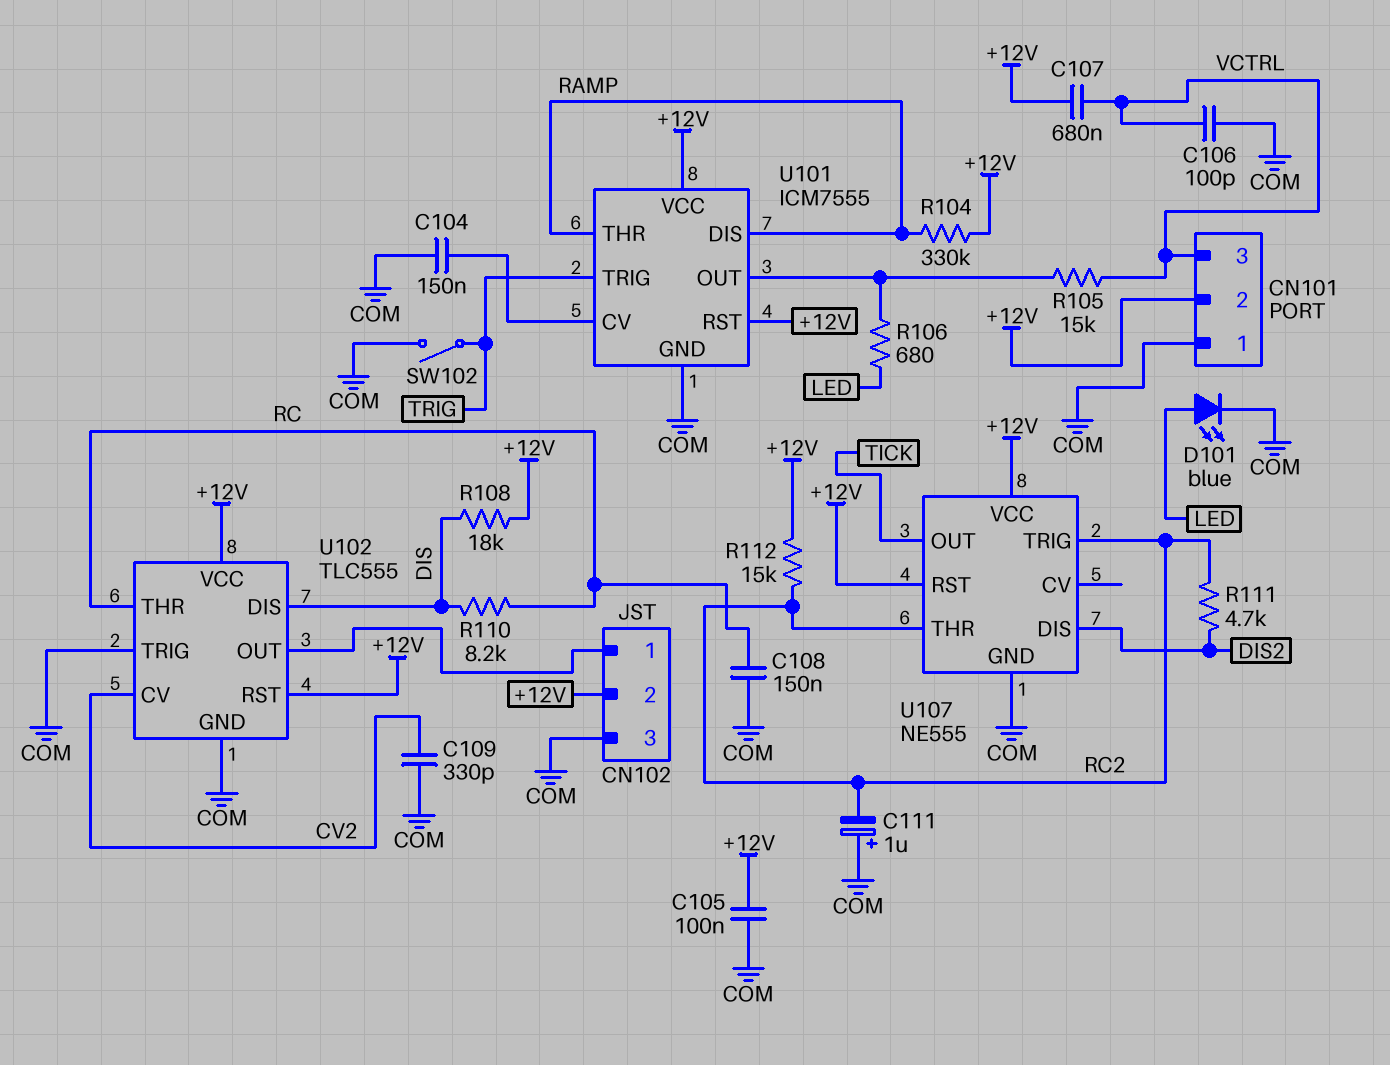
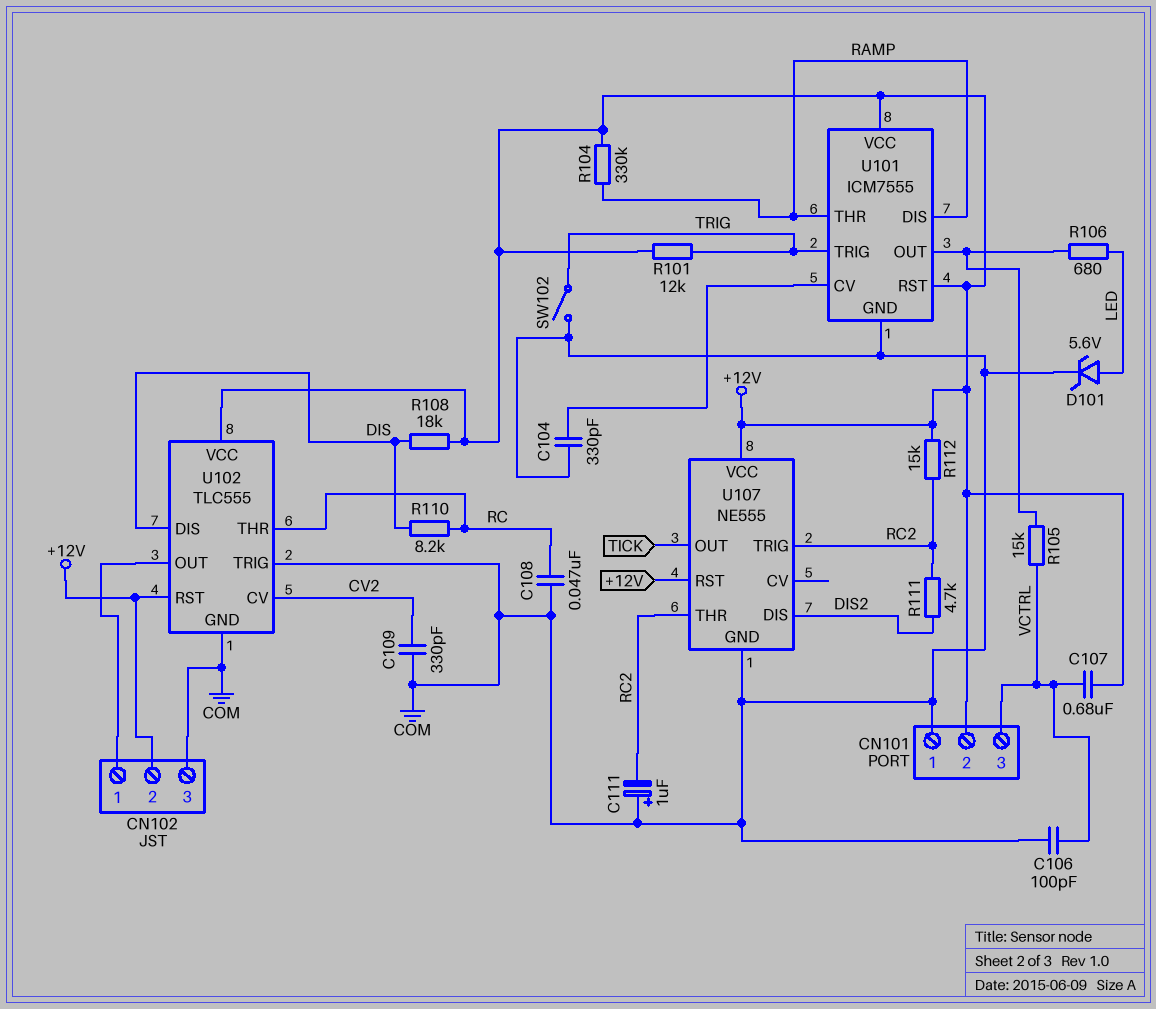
C104: 150nF (COM, U101/CV) -> 330pF (COM, U101/CV)
C105: 100nF (+12V, COM) -> none
C108: 150nF (COM, RC) -> 47nF (COM, RC)
D101: LED blue (A LED, K COM) -> zener 5.6V (A LED, K COM)
R101: none -> 12k (+12V, TRIG)

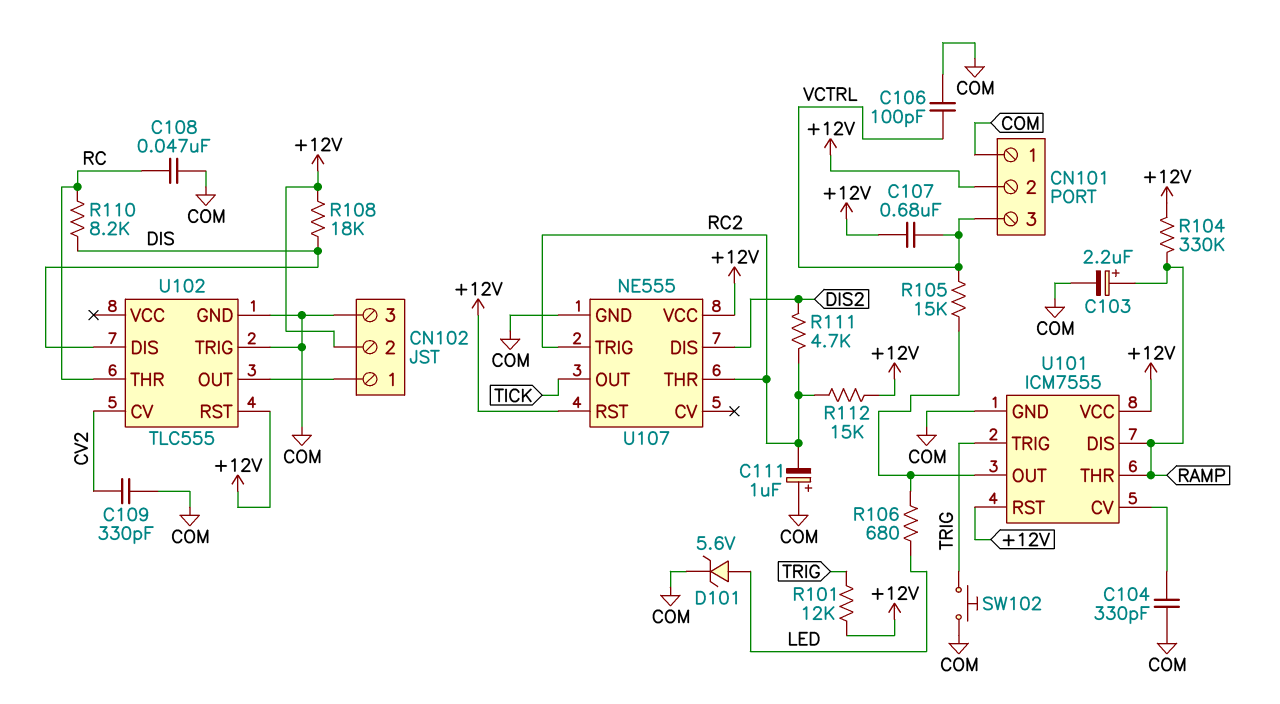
C103: none -> 2.2uF (plus RAMP, minus COM)
SW102: switch (COM, TRIG) -> button (COM, TRIG)
U102 pin VCC: +12V -> none

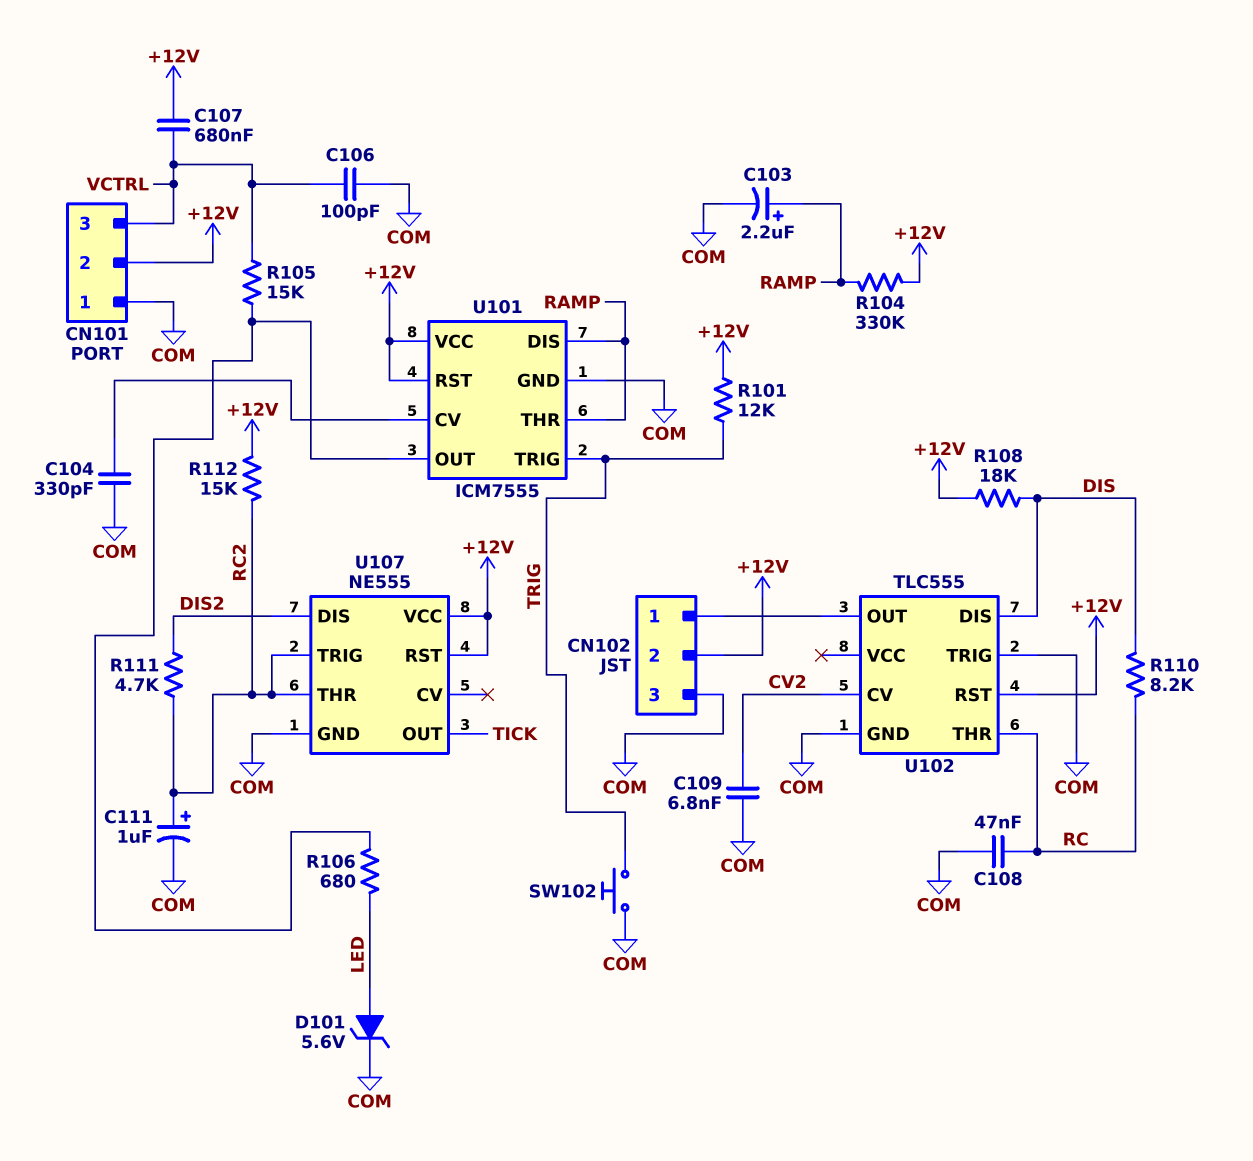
C109: 330pF (COM, CV2) -> 6.8nF (COM, CV2)
C111: 1uF (plus COM, minus RC2) -> 1uF (plus RC2, minus COM)

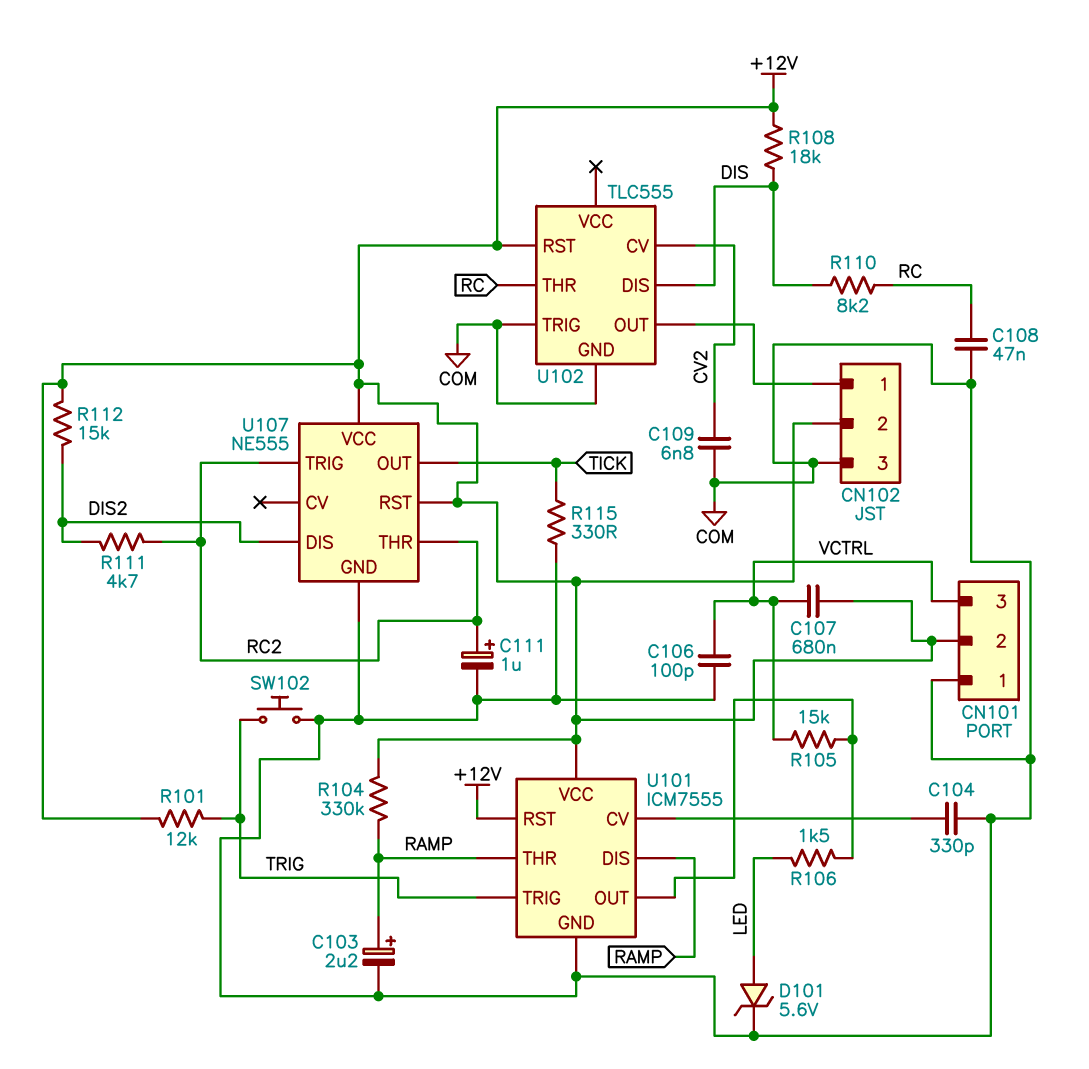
R106: 680 (LED, U101/OUT) -> 1.5k (LED, U101/OUT)
R112: 15k (+12V, RC2) -> 15k (+12V, DIS2)
R115: none -> 330 (COM, TICK)

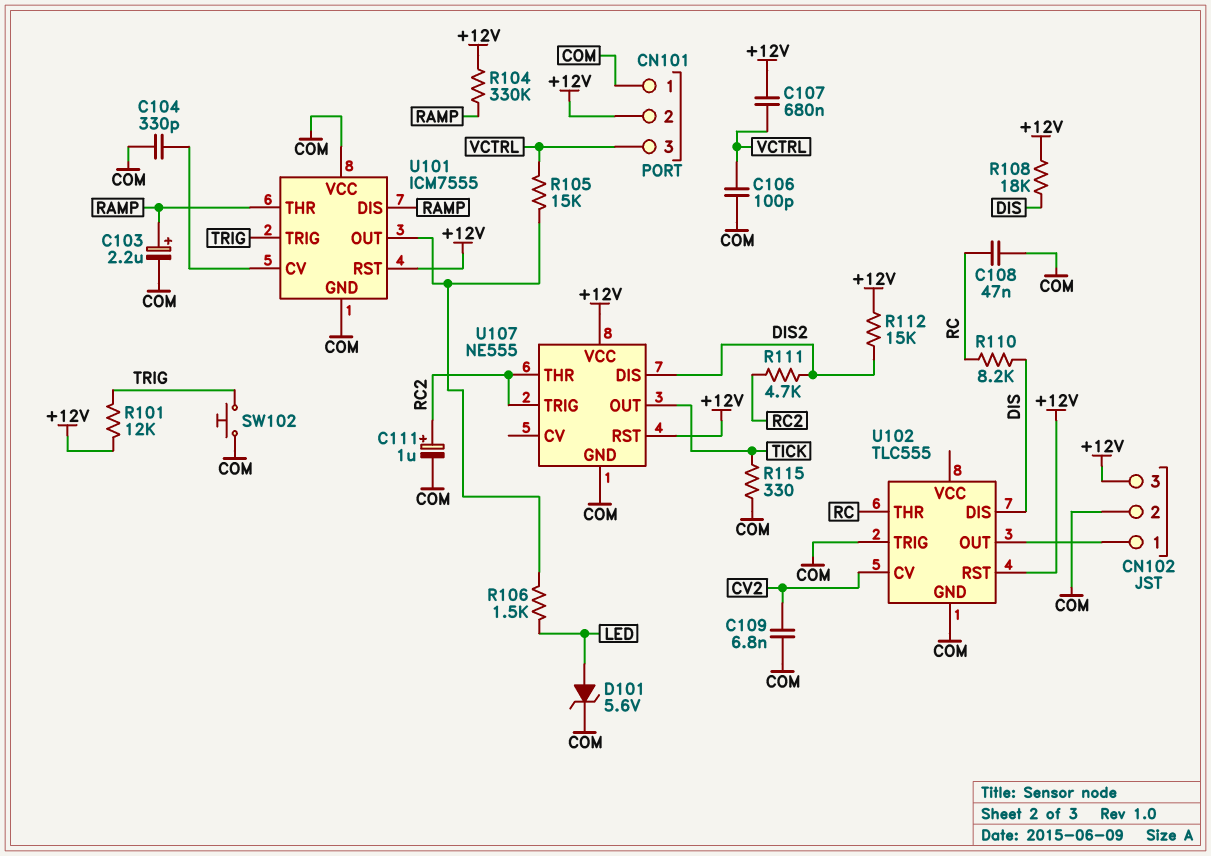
CN102 pin 2: +12V -> COM
CN102 pin 3: COM -> +12V
U101 pin VCC: +12V -> COM

